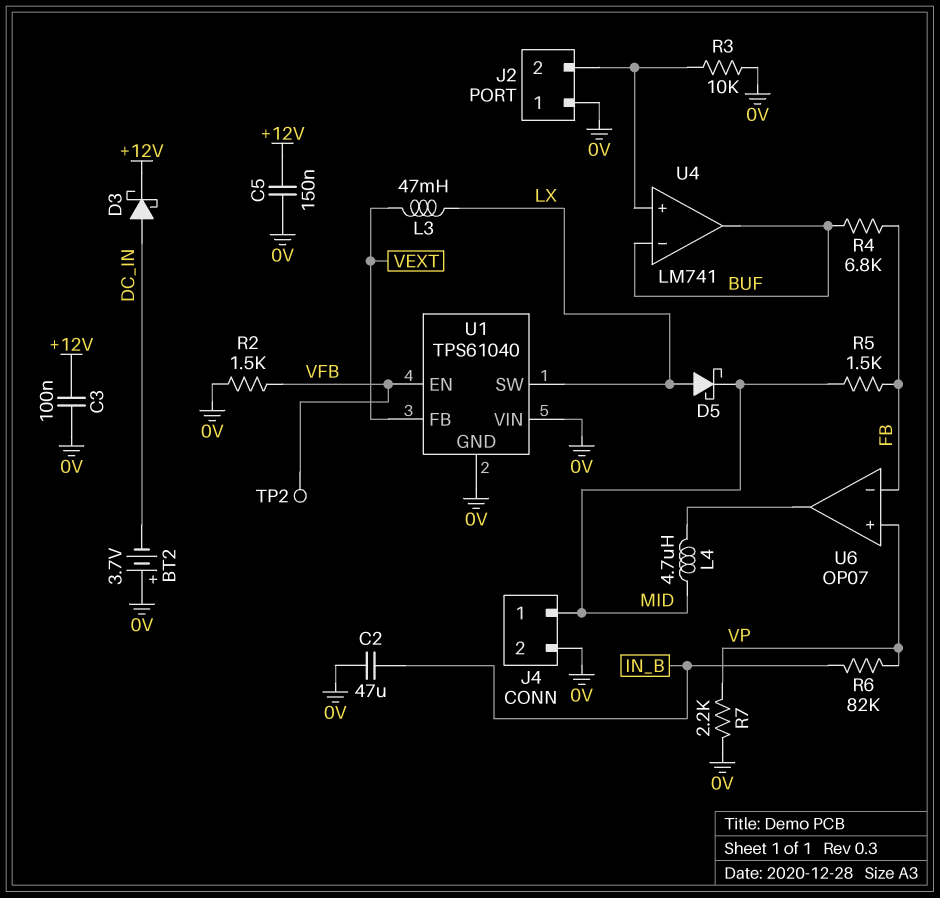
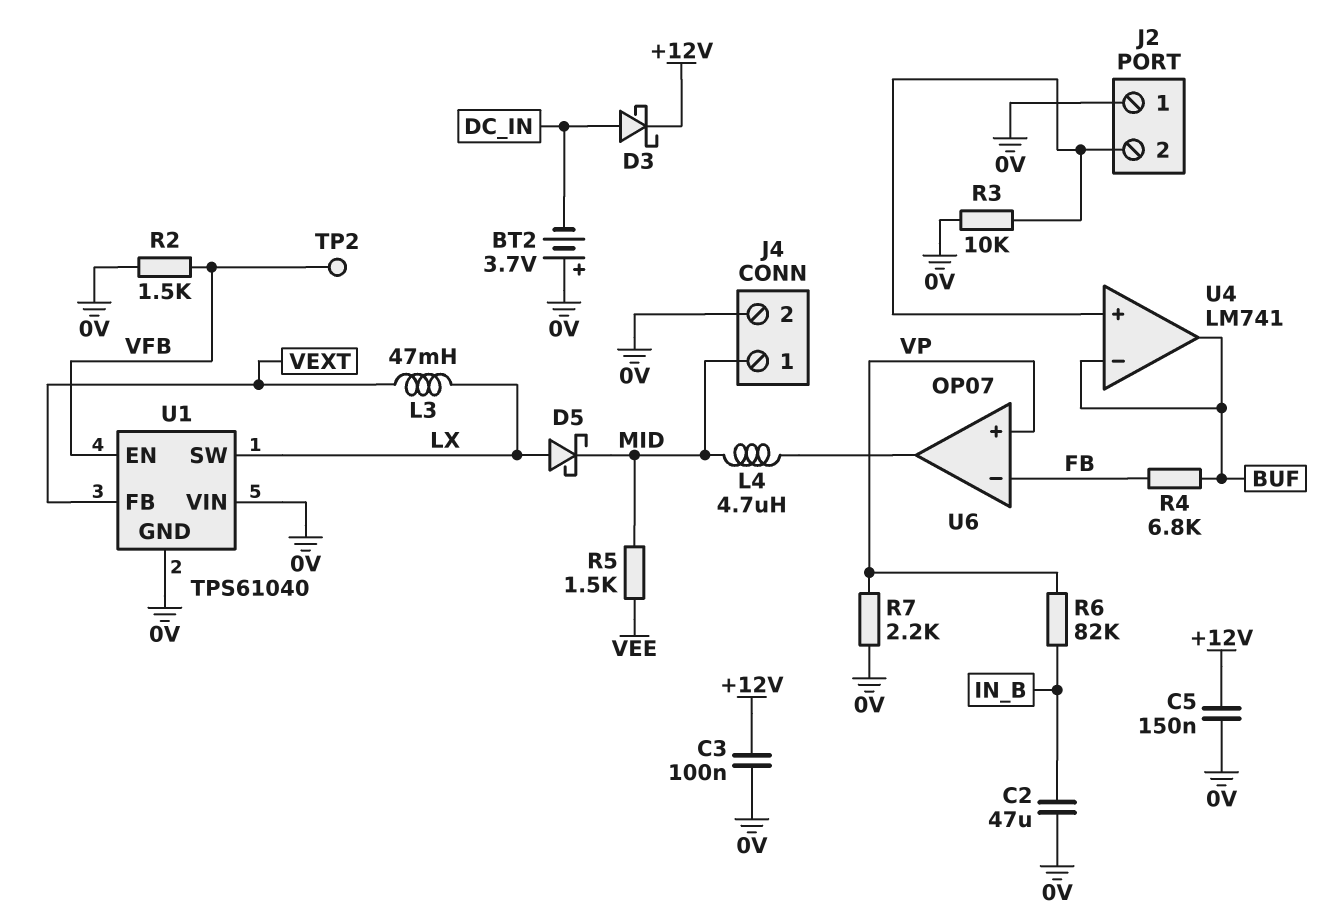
R5: 1.5k (FB, MID) -> 1.5k (MID, VEE)

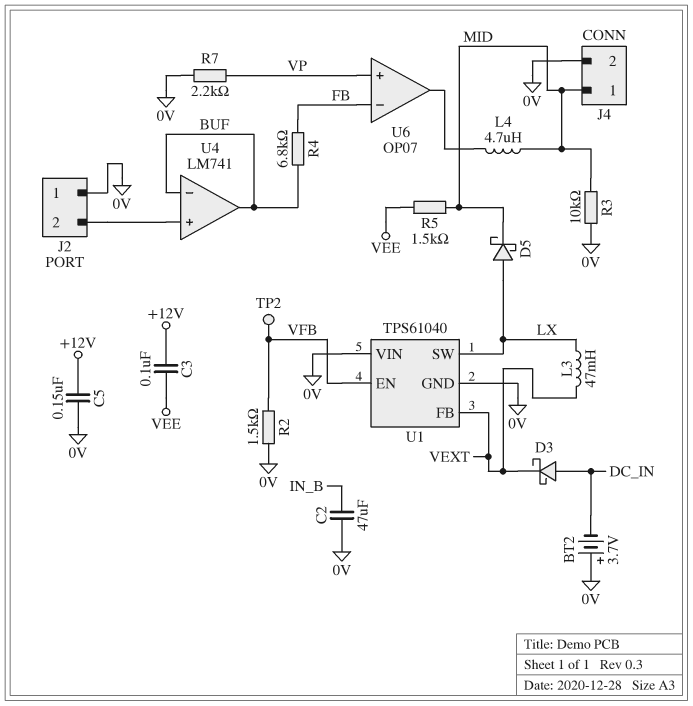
C3: 100nF (+12V, 0V) -> 100nF (+12V, VEE)
D3: schottky (A DC_IN, K +12V) -> schottky (A DC_IN, K VEXT)
R3: 10k (0V, J2/2) -> 10k (0V, MID)
R6: 82k (IN_B, VP) -> none

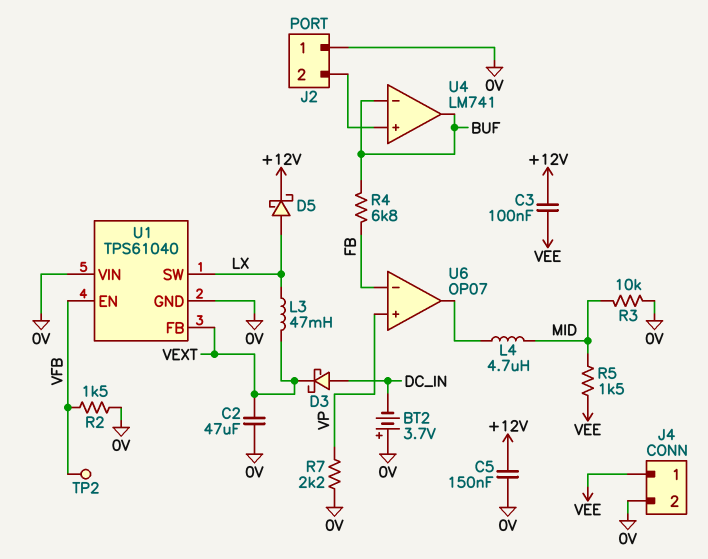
C2: 47uF (0V, IN_B) -> 47uF (0V, VEXT)
D5: schottky (A LX, K MID) -> schottky (A LX, K +12V)
J4 pin 1: MID -> VEE

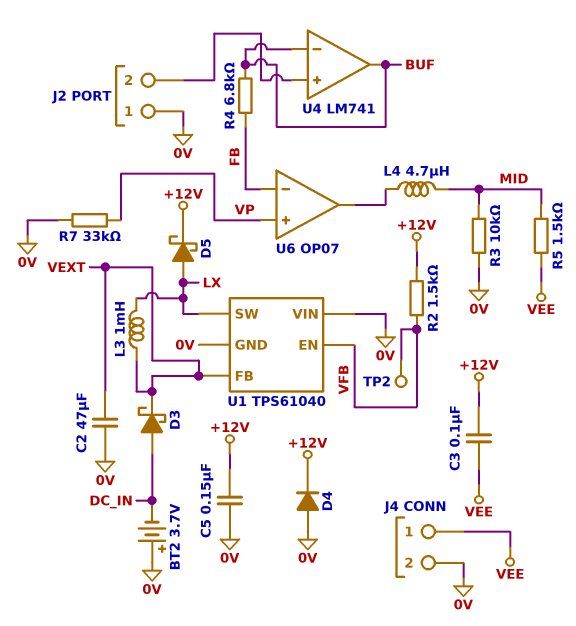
D4: none -> diode (A 0V, K +12V)
L3: 47mH (LX, VEXT) -> 1mH (LX, VEXT)
R2: 1.5k (0V, VFB) -> 1.5k (+12V, VFB)
R7: 2.2k (0V, VP) -> 33k (0V, VP)

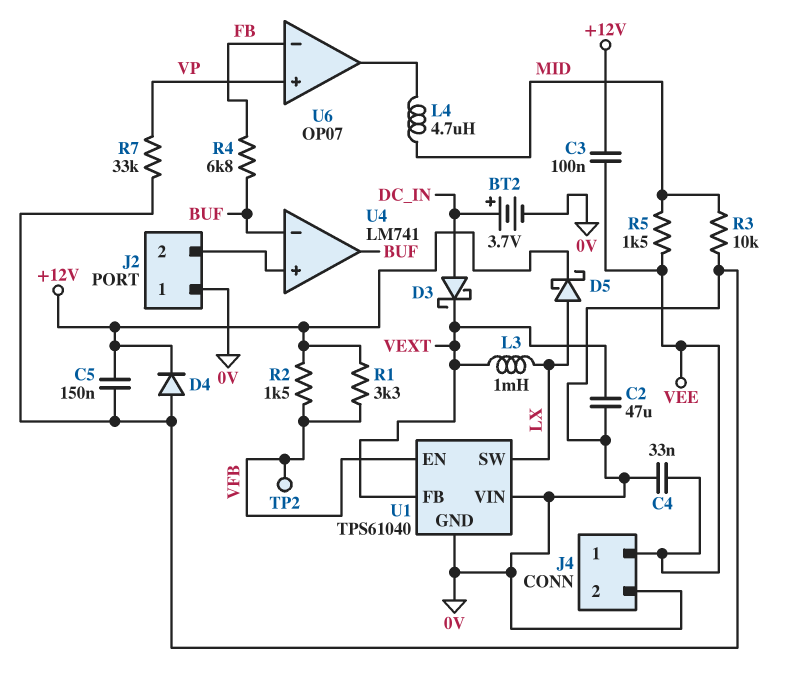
BT2: 3.7V (plus 0V, minus DC_IN) -> 3.7V (plus DC_IN, minus 0V)
C4: none -> 33nF (0V, VEE)
R1: none -> 3.3k (+12V, VFB)

